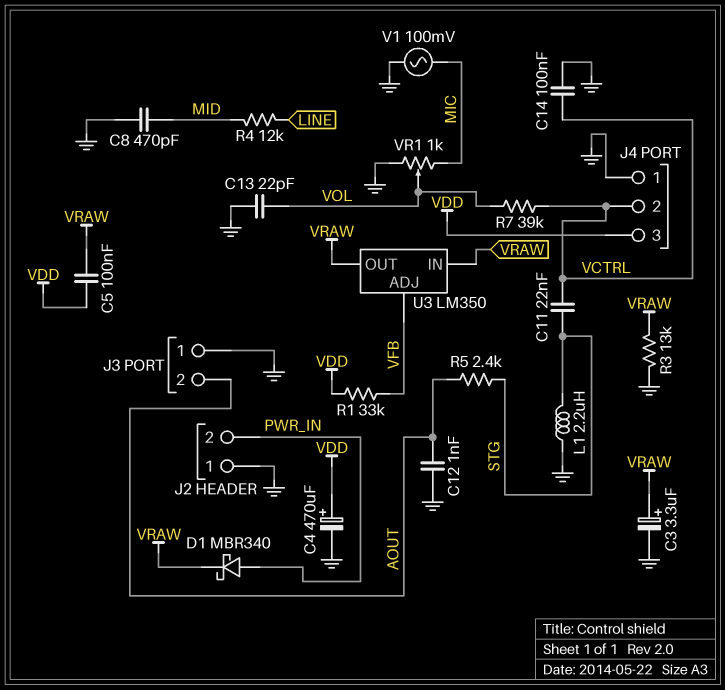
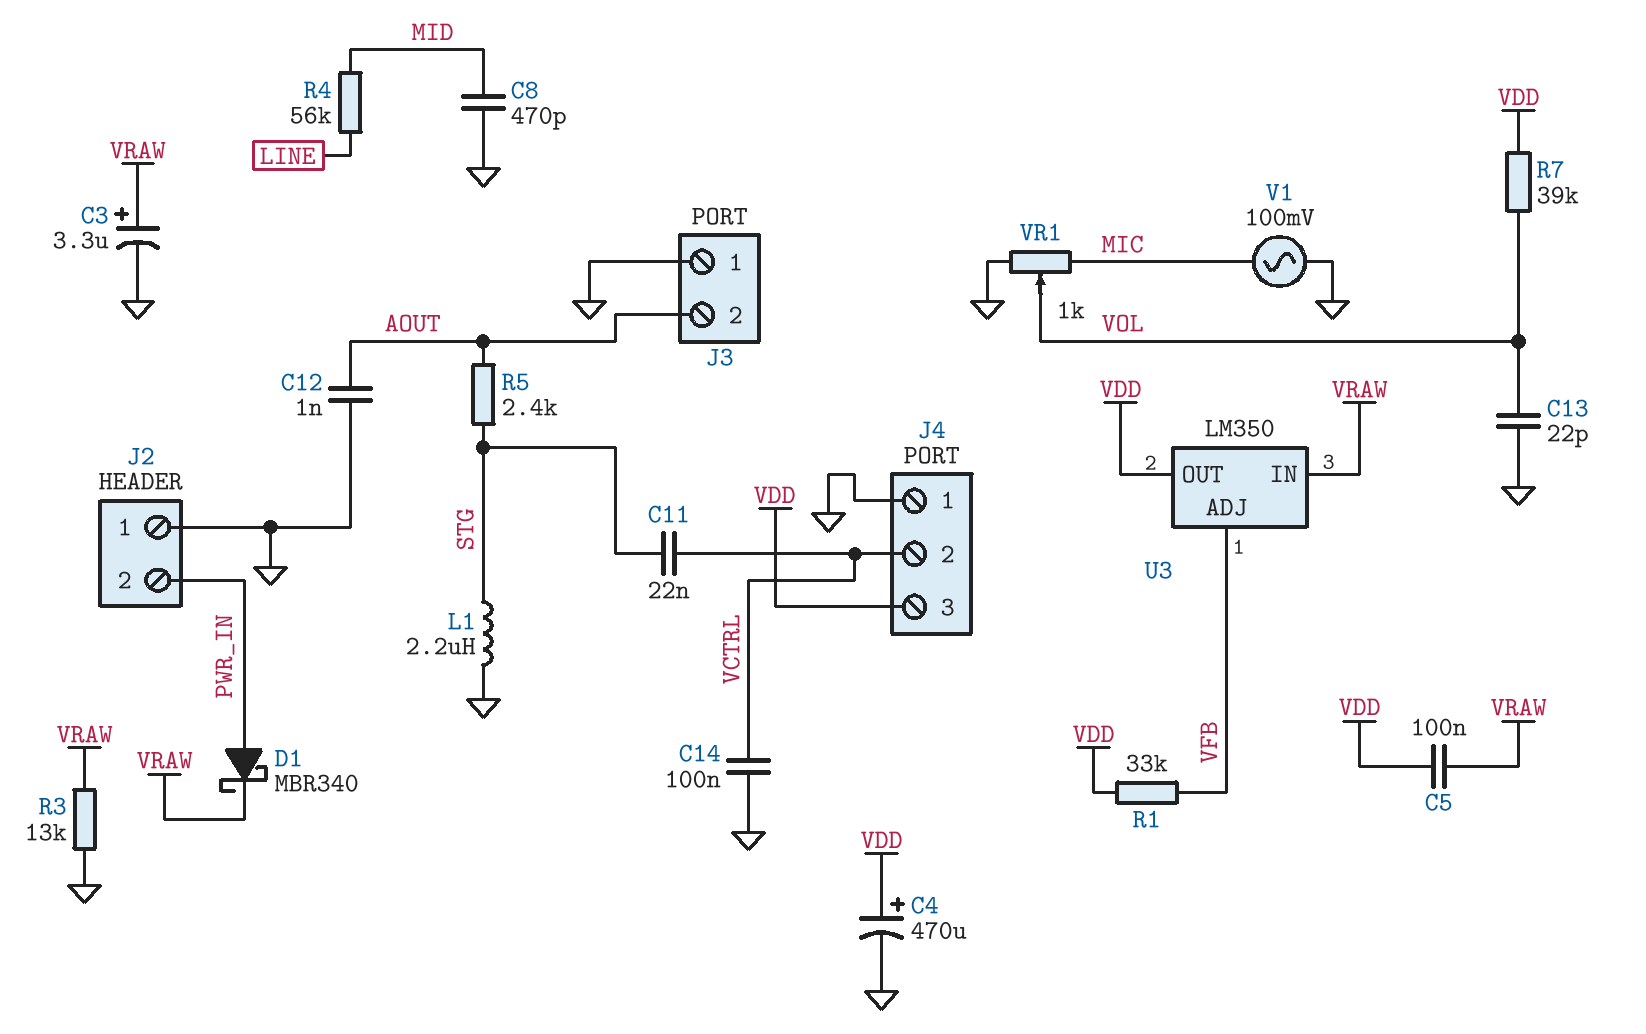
R4: 12k (LINE, MID) -> 56k (LINE, MID)
R7: 39k (VCTRL, VOL) -> 39k (VDD, VOL)
U3 pin OUT: VRAW -> VDD

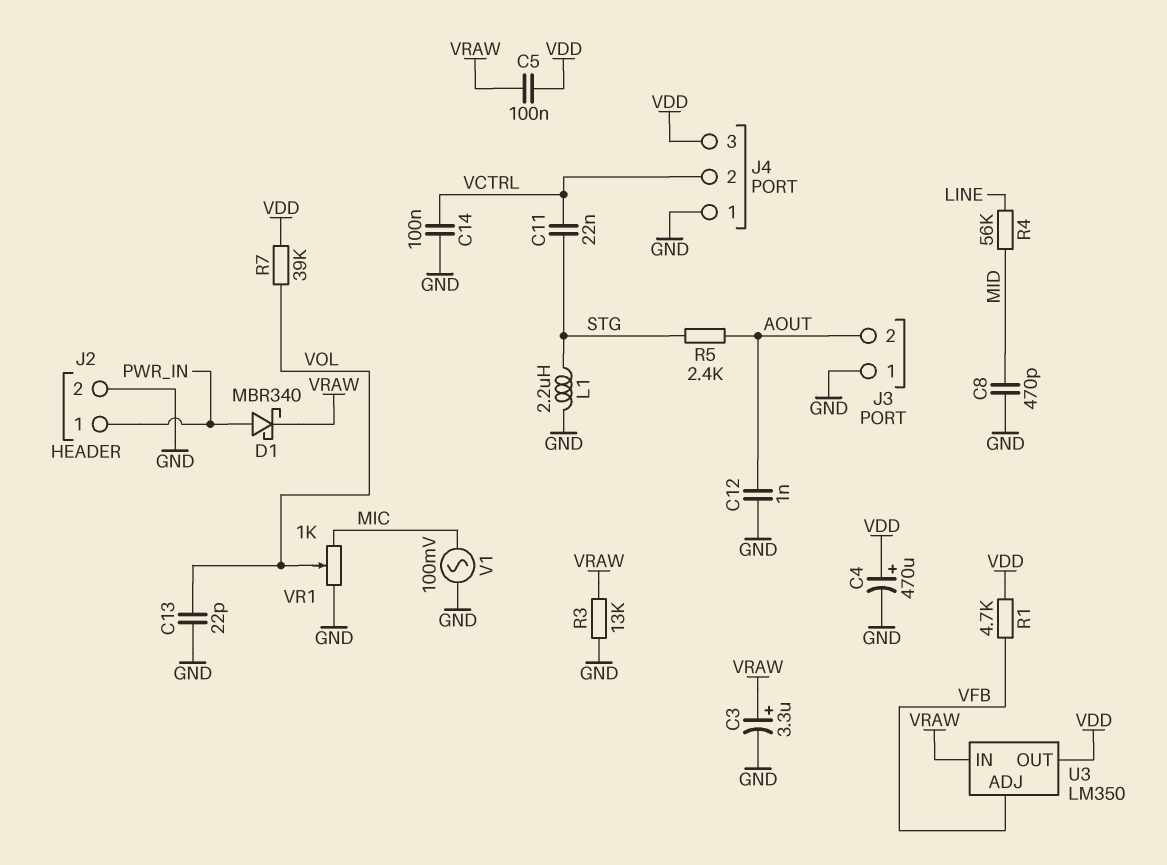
J2 pin 1: GND -> PWR_IN
J2 pin 2: PWR_IN -> GND
R1: 33k (VDD, VFB) -> 4.7k (VDD, VFB)

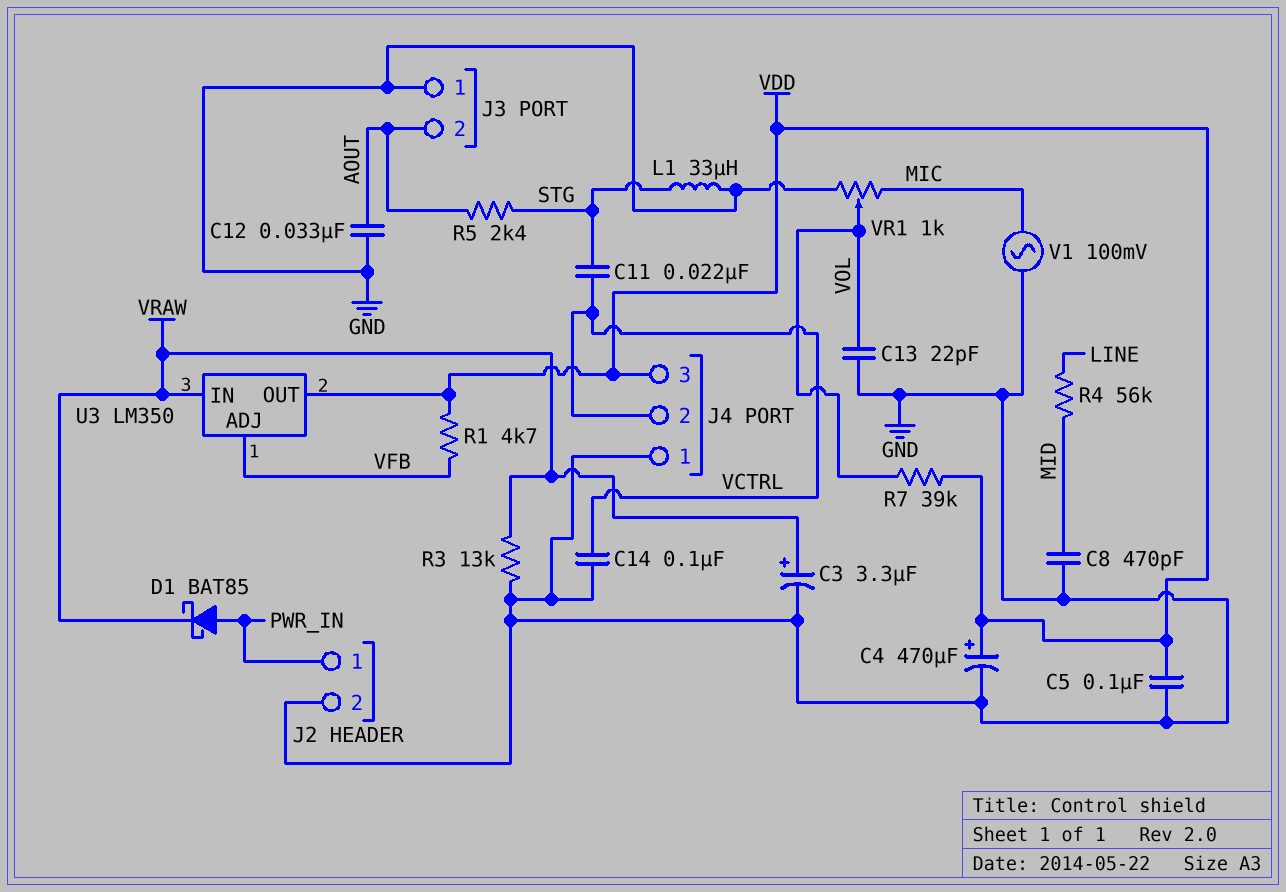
C5: 100nF (VDD, VRAW) -> 100nF (GND, VDD)
C12: 1nF (AOUT, GND) -> 33nF (AOUT, GND)
D1: schottky MBR340 (A PWR_IN, K VRAW) -> schottky BAT85 (A PWR_IN, K VRAW)
L1: 2.2uH (GND, STG) -> 33uH (GND, STG)

